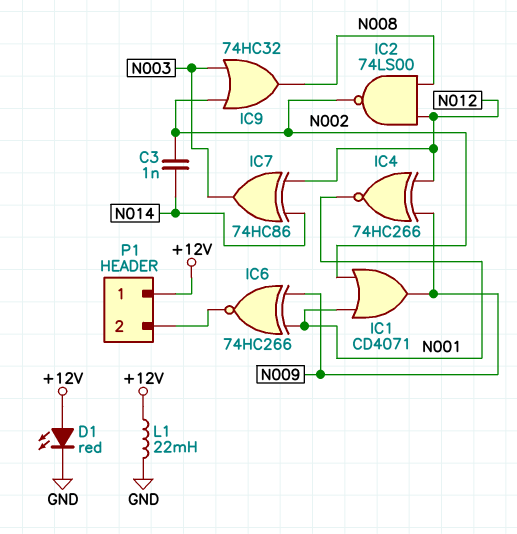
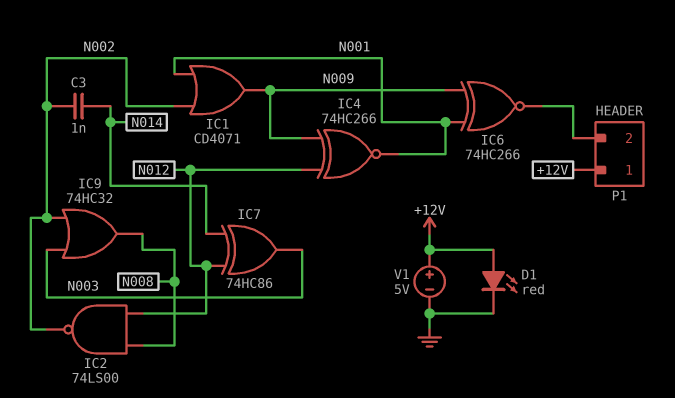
L1: 22mH (+12V, GND) -> none
V1: none -> 5V (plus +12V, minus GND)

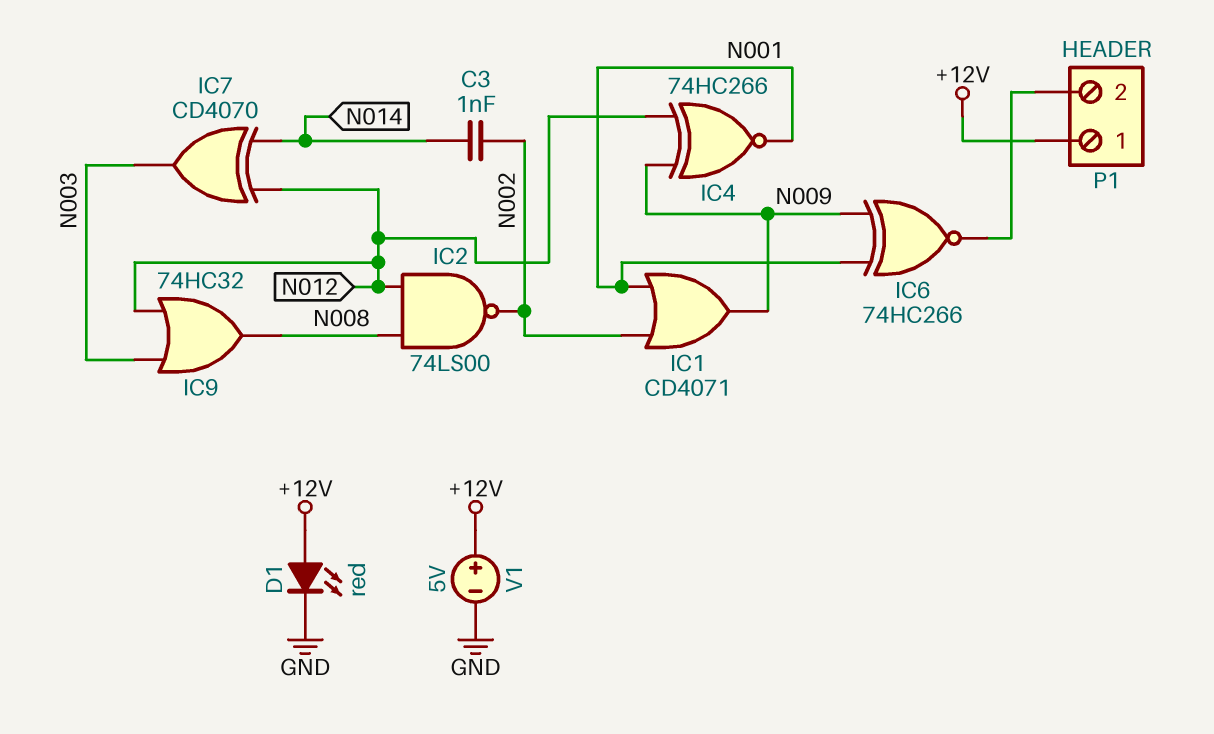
IC7: XOR 74HC86 (in N012, in N014, out N003) -> XOR CD4070 (in N012, in N014, out N003)
IC9: OR 74HC32 (in N002, in N003, out N008) -> OR 74HC32 (in N003, in N012, out N008)

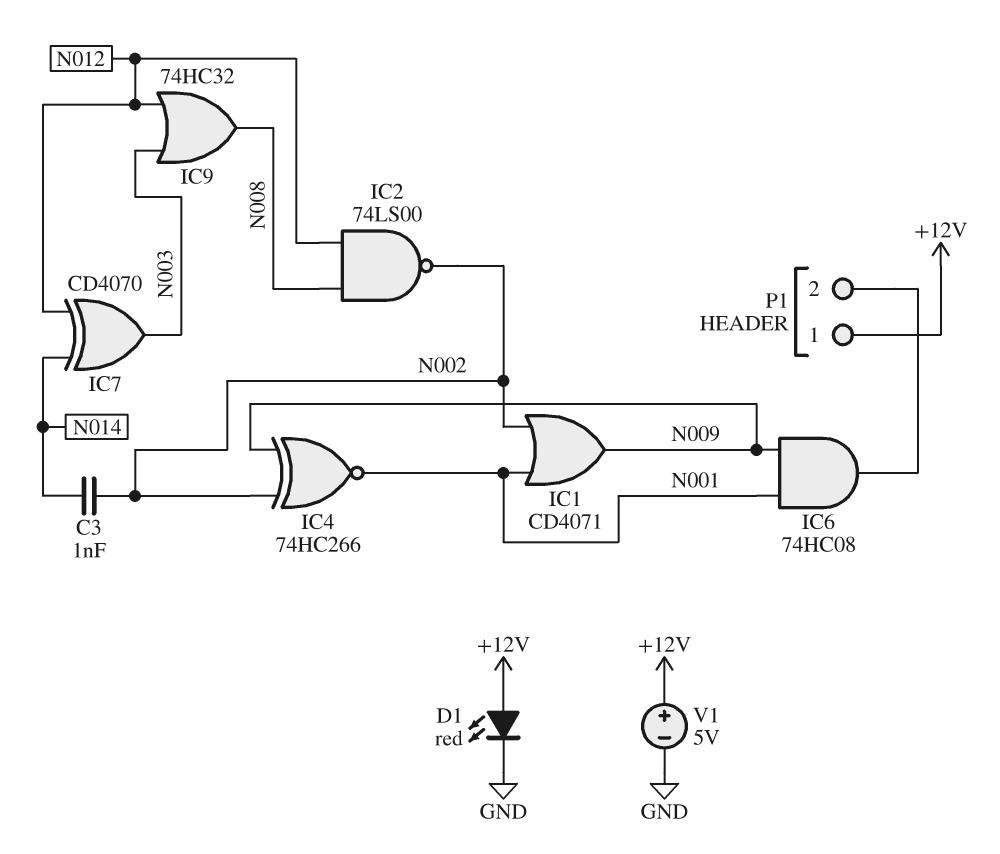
IC4: XNOR 74HC266 (in N009, in N012, out N001) -> XNOR 74HC266 (in N002, in N009, out N001)
IC6: XNOR 74HC266 (in N001, in N009, out P1/2) -> AND 74HC08 (in N001, in N009, out P1/2)

